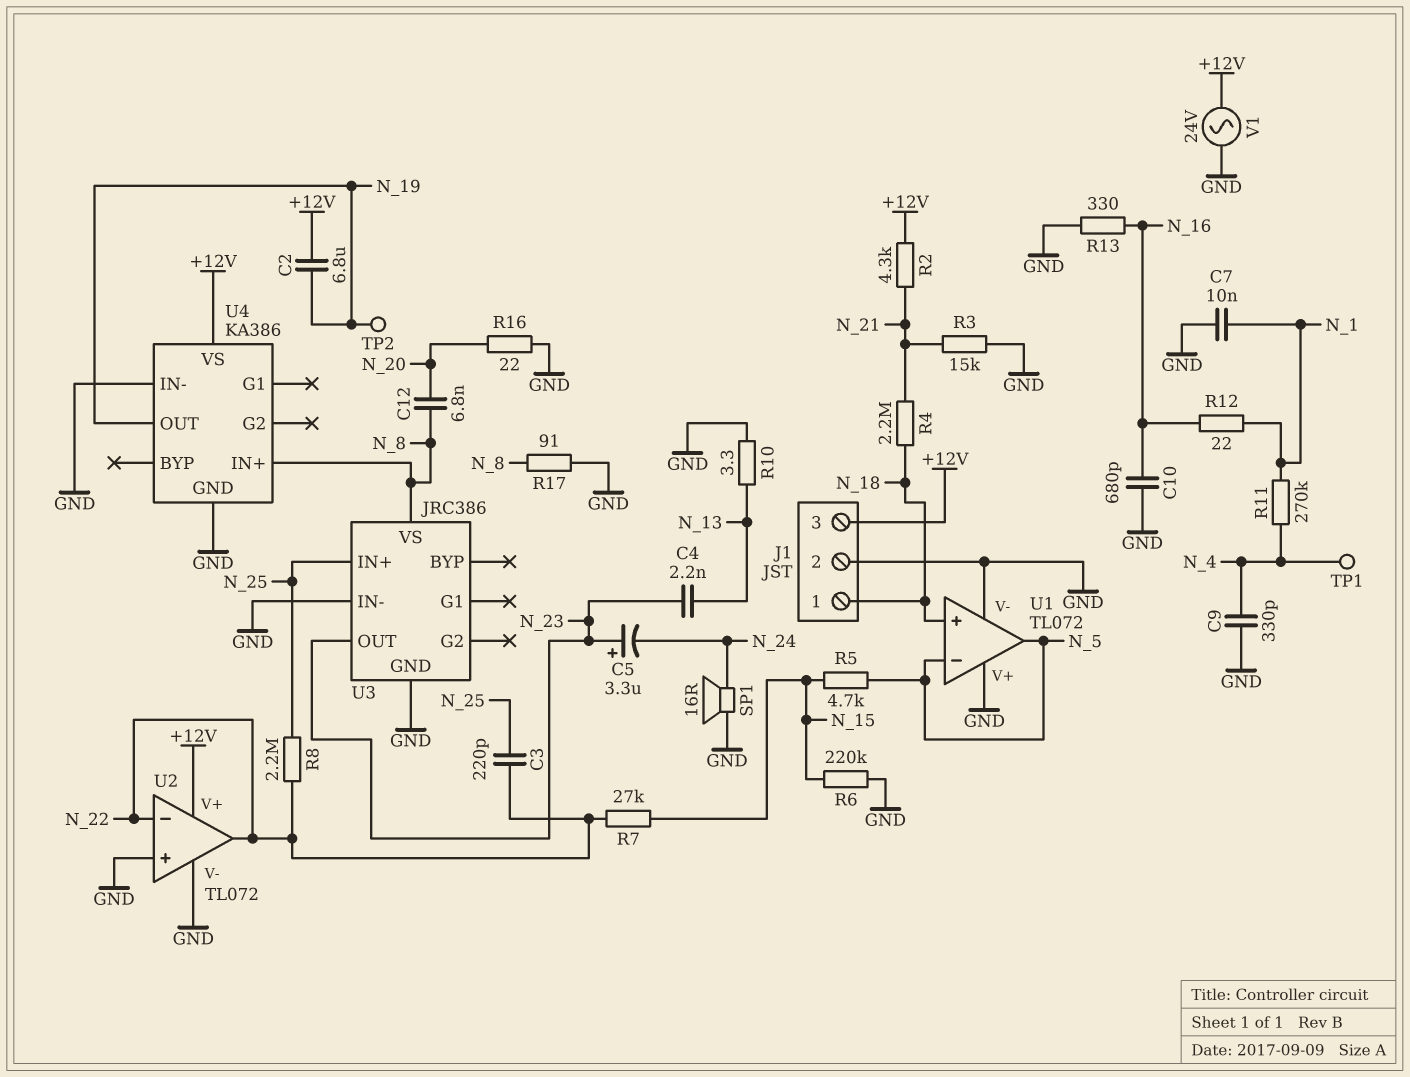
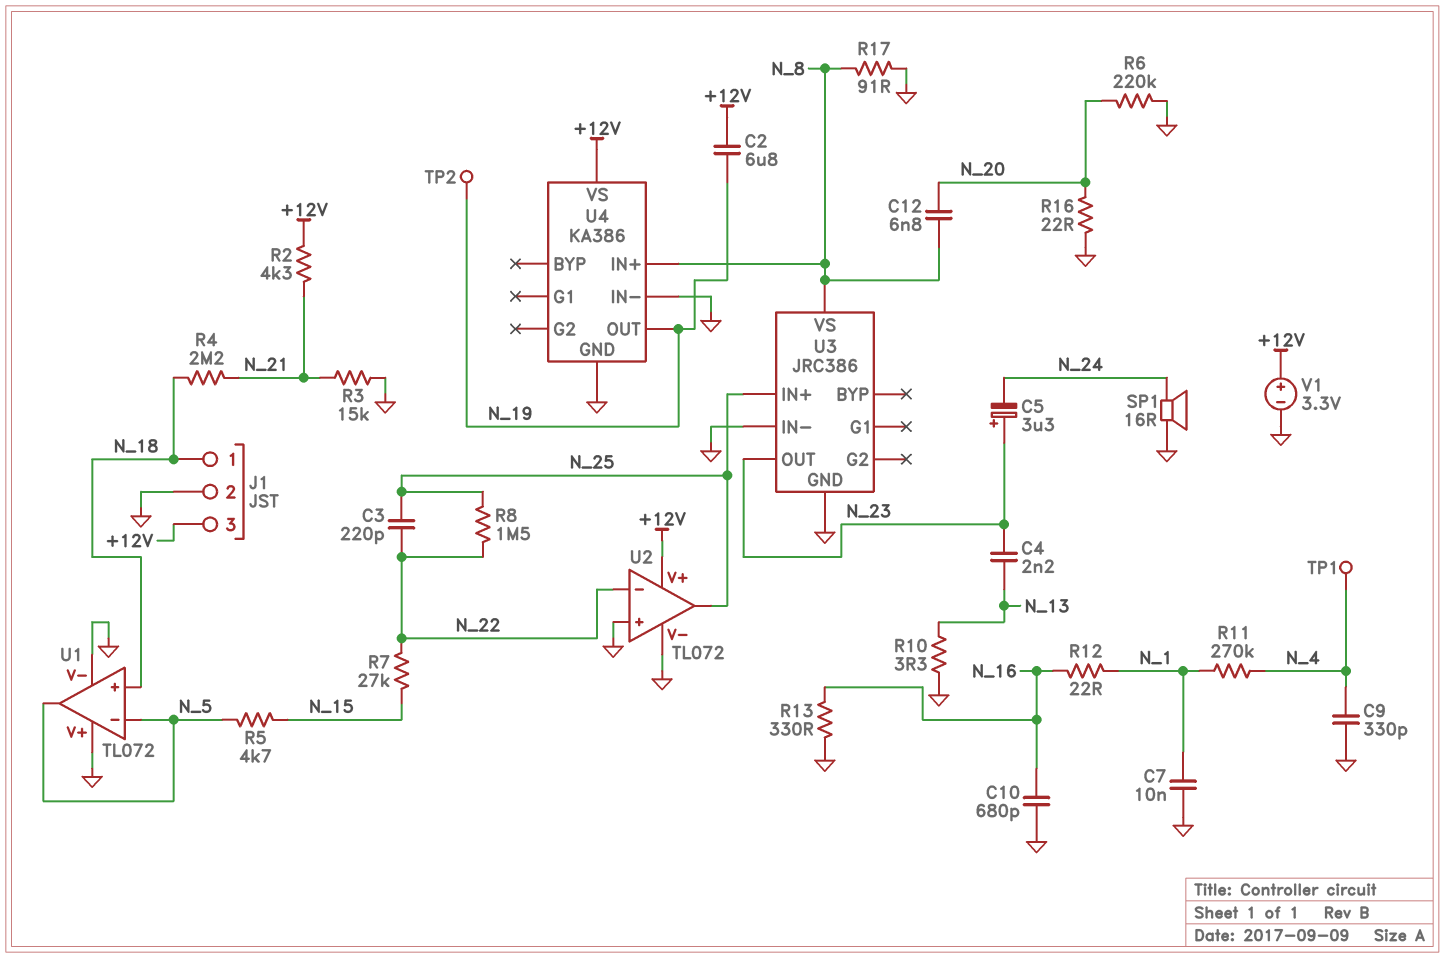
R6: 220k (GND, N_15) -> 220k (GND, N_20)
R8: 2.2M (N_22, N_25) -> 1.5M (N_22, N_25)
U2 pin out: N_22 -> N_25
V1: AC 24V (+12V, GND) -> 3.3V (plus +12V, minus GND)

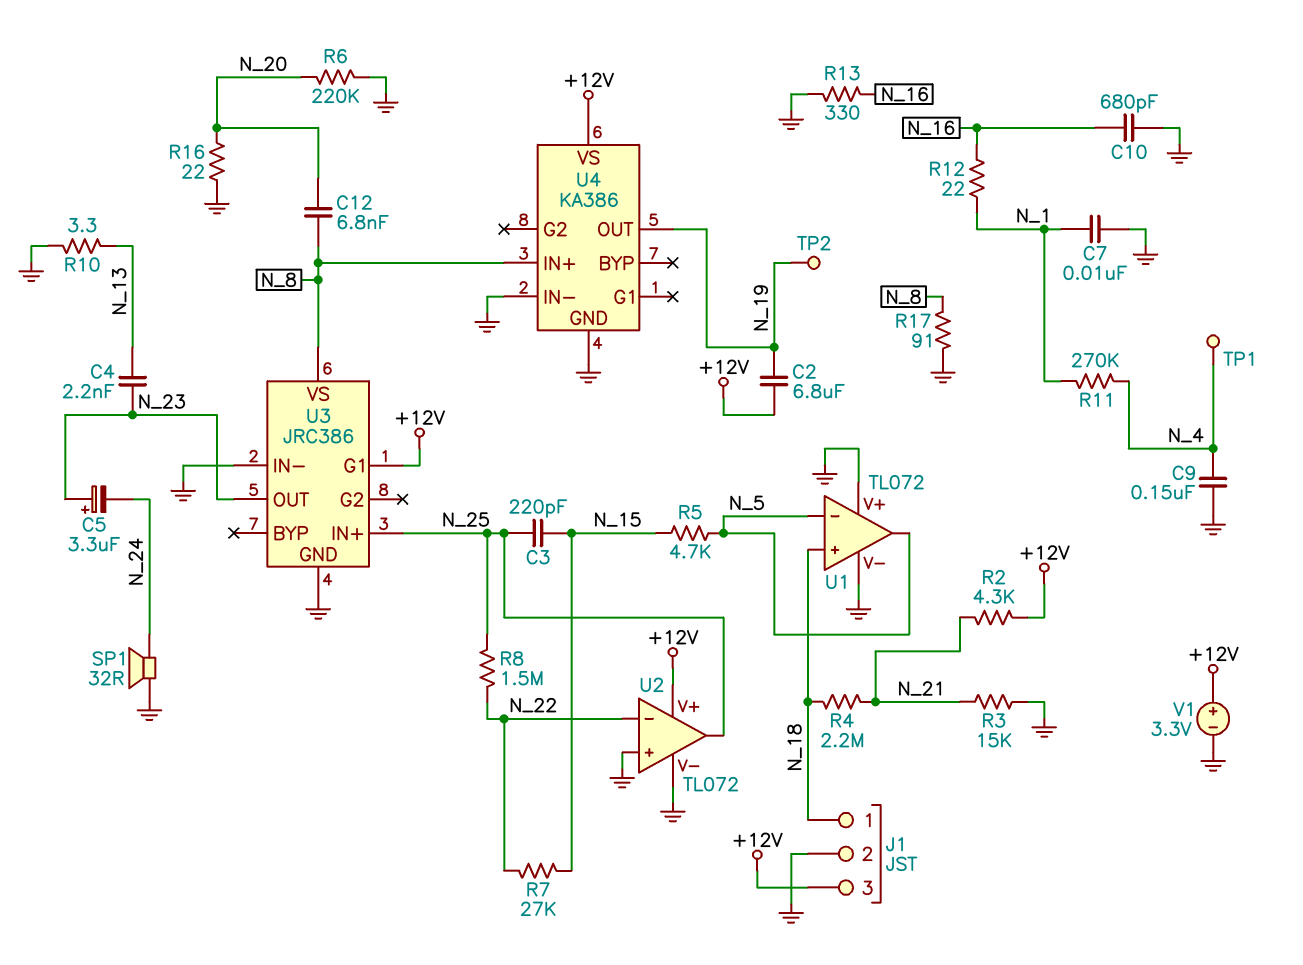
C3: 220pF (N_22, N_25) -> 220pF (N_15, N_25)
C9: 330pF (GND, N_4) -> 150nF (GND, N_4)
SP1: speaker 16R (GND, N_24) -> speaker 32R (GND, N_24)
U3 pin G1: none -> +12V

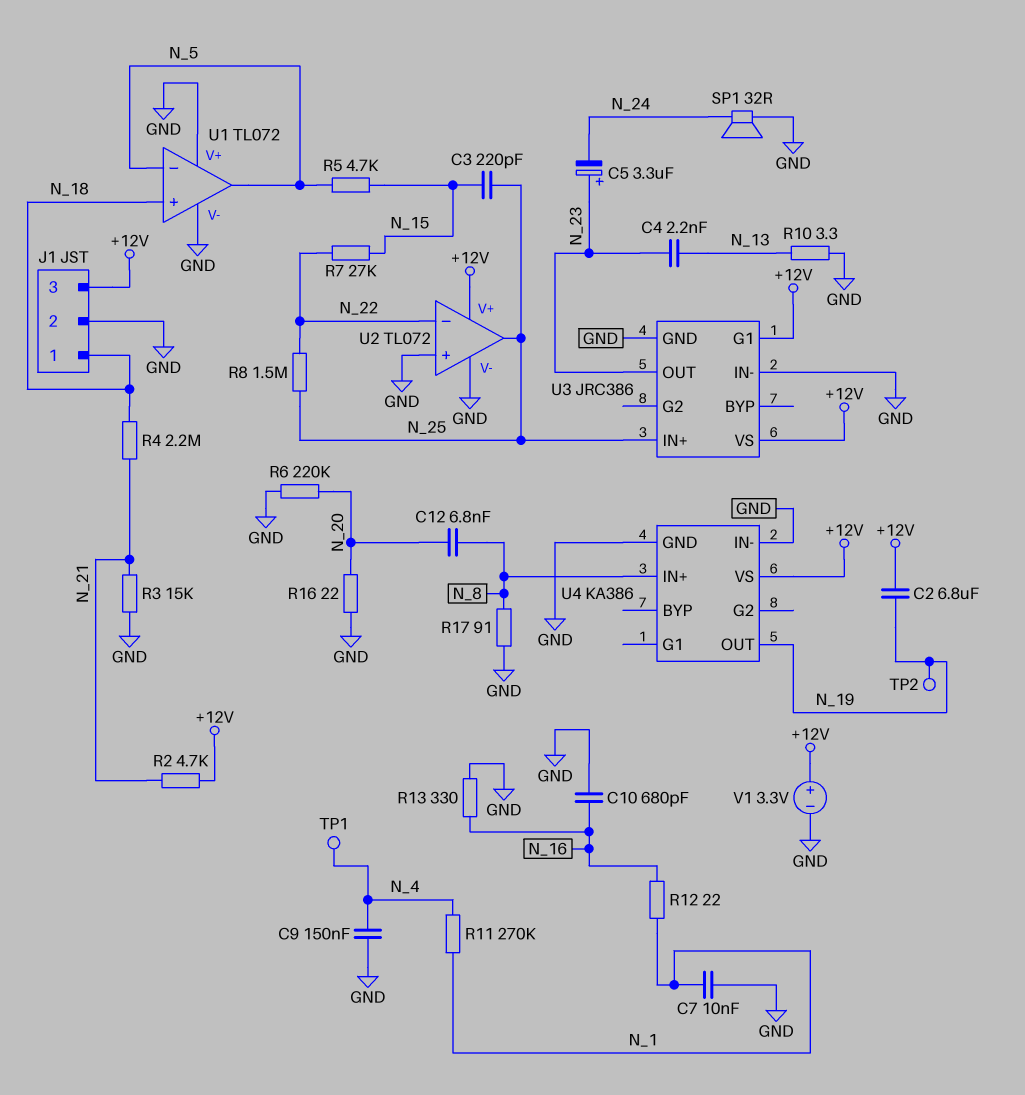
R2: 4.3k (+12V, N_21) -> 4.7k (+12V, N_21)
U3 pin VS: N_8 -> +12V

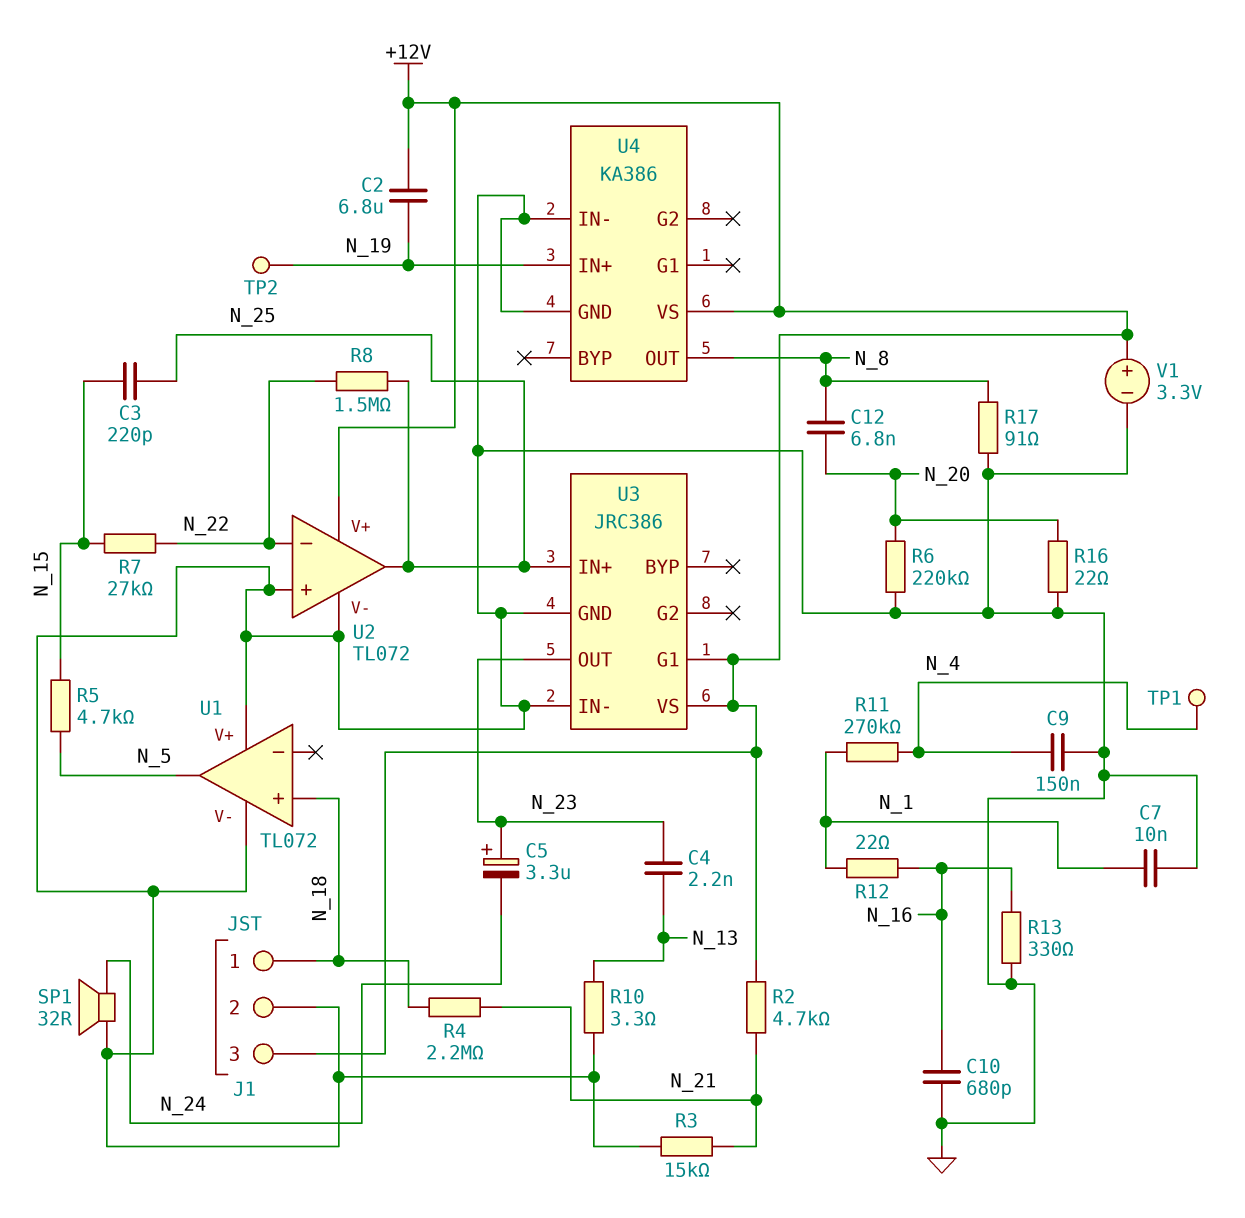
U1 pin in-: N_5 -> none
U4 pin IN+: N_8 -> N_19
U4 pin OUT: N_19 -> N_8

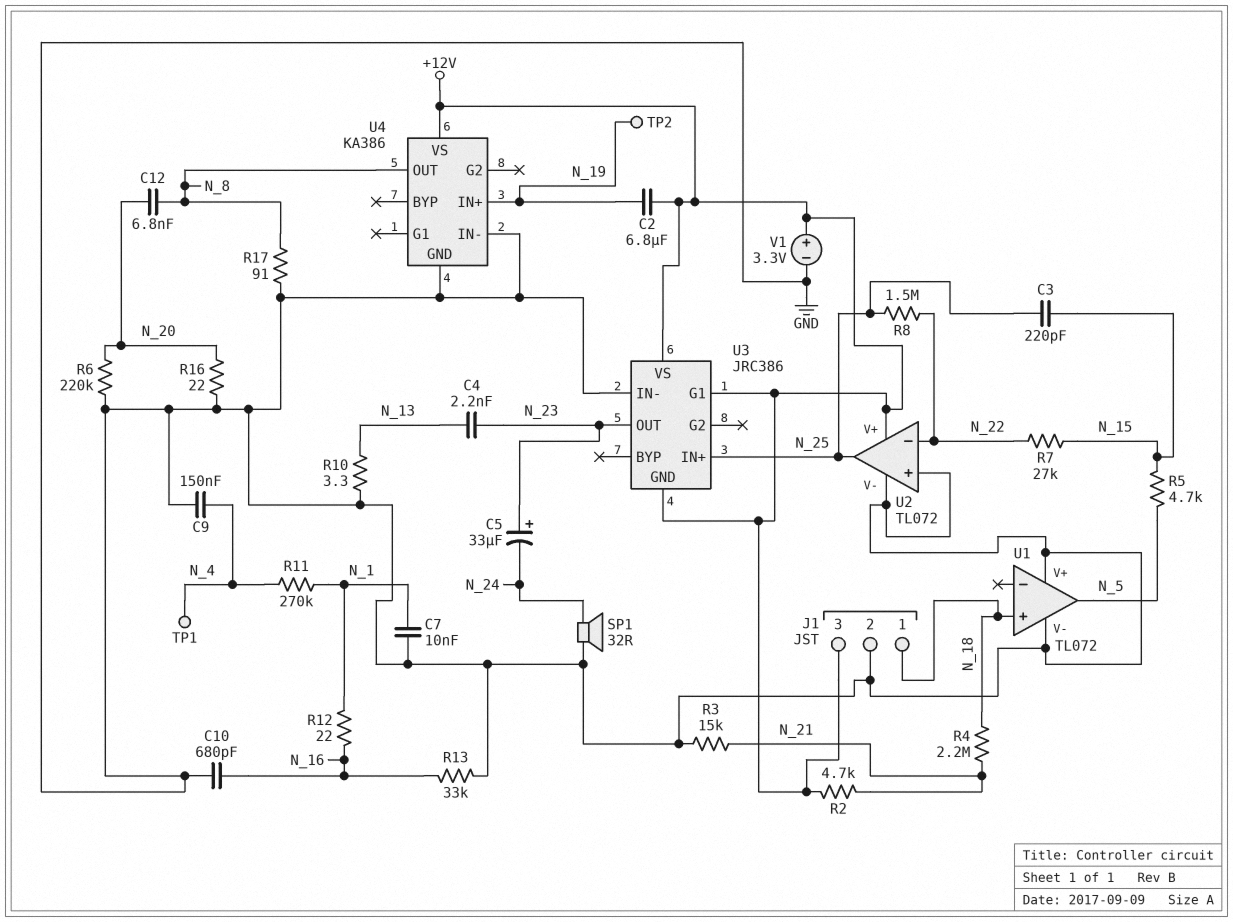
C5: 3.3uF (plus N_23, minus N_24) -> 33uF (plus N_23, minus N_24)
R13: 330 (GND, N_16) -> 33k (GND, N_16)
U3 pin GND: GND -> +12V

